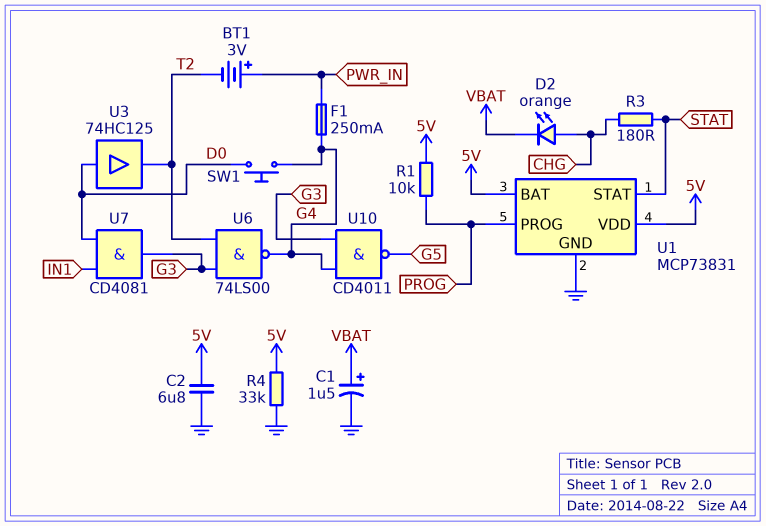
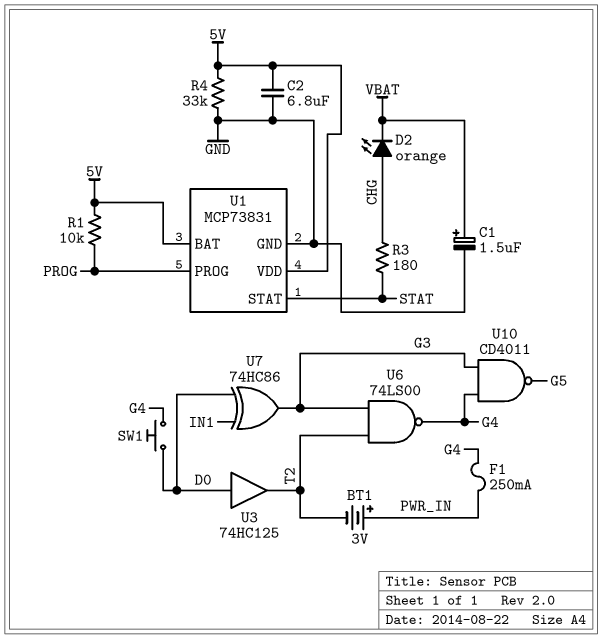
U7: AND CD4081 (in D0, in IN1, out G3) -> XOR 74HC86 (in D0, in IN1, out G3)

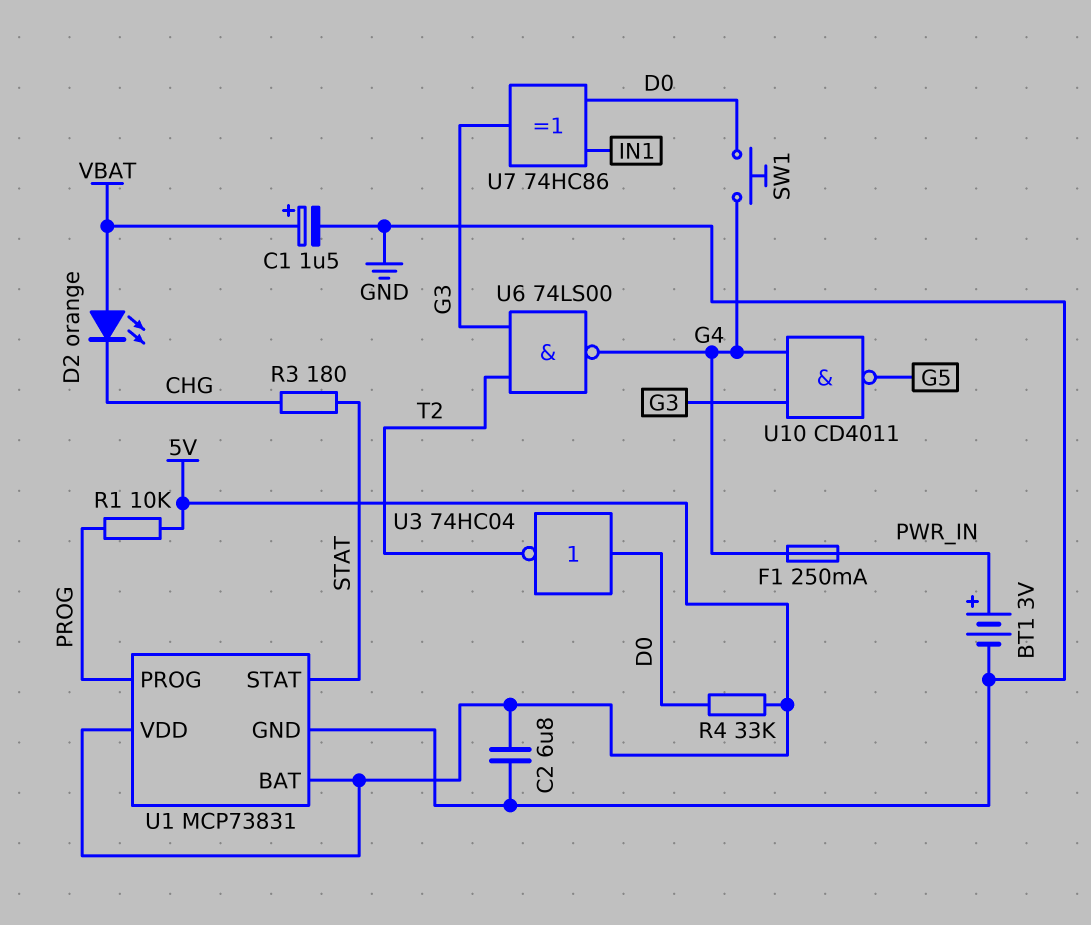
BT1: 3V (plus PWR_IN, minus T2) -> 3V (plus PWR_IN, minus GND)
D2: LED orange (A CHG, K VBAT) -> LED orange (A VBAT, K CHG)
R4: 33k (5V, GND) -> 33k (5V, D0)
U3: buffer 74HC125 (in D0, out T2) -> NOT 74HC04 (in D0, out T2)

